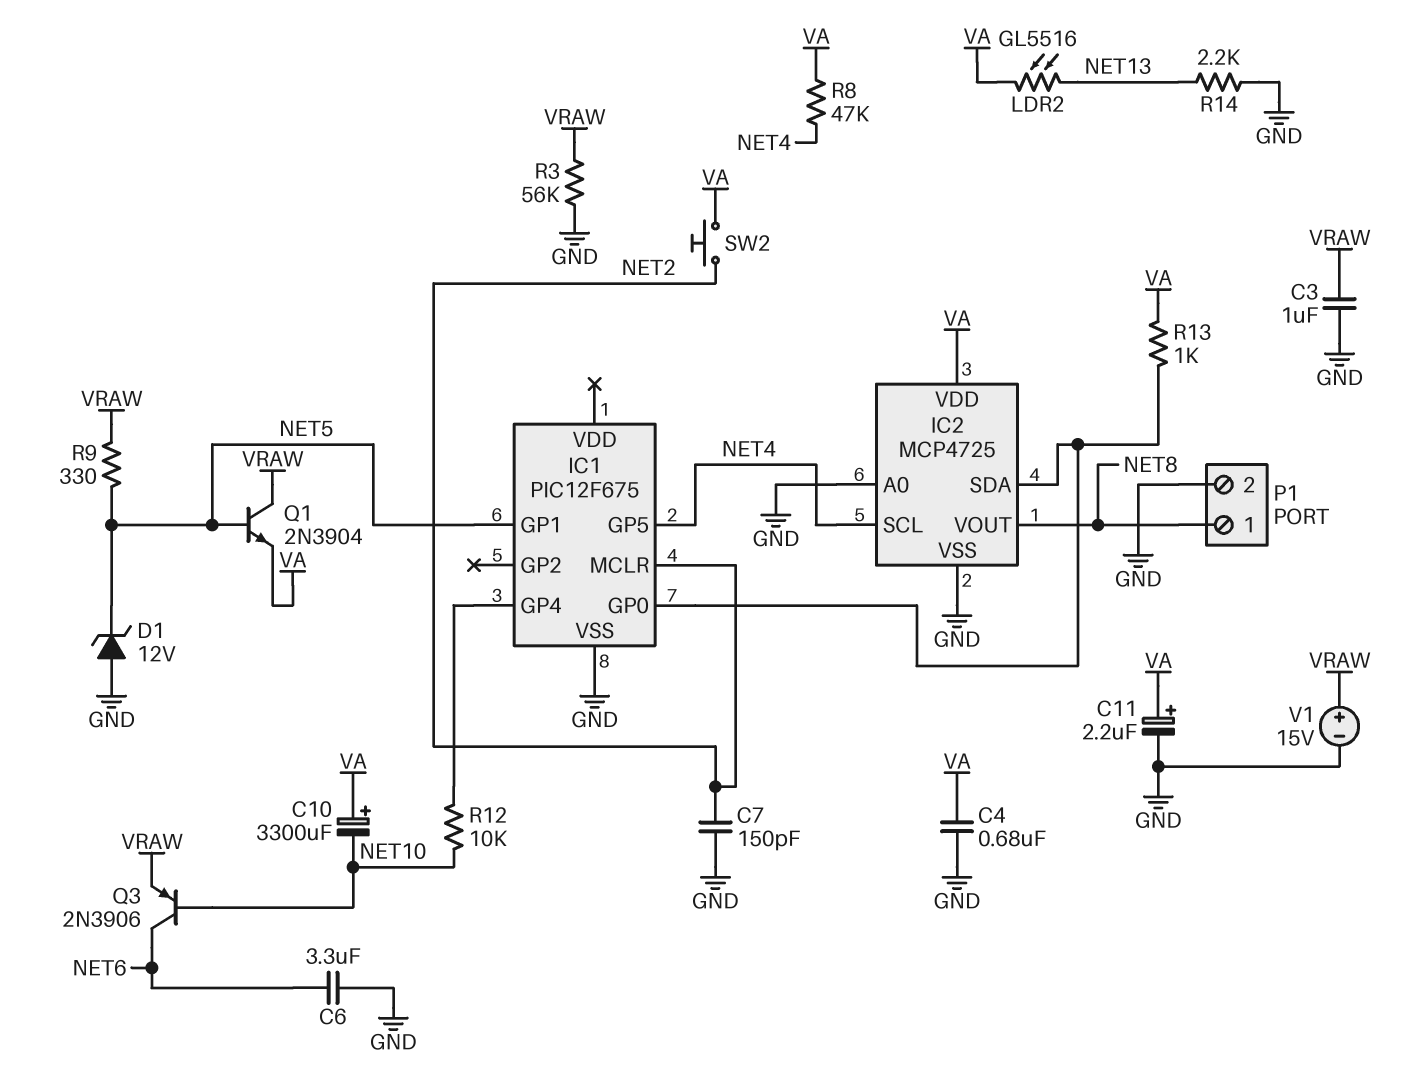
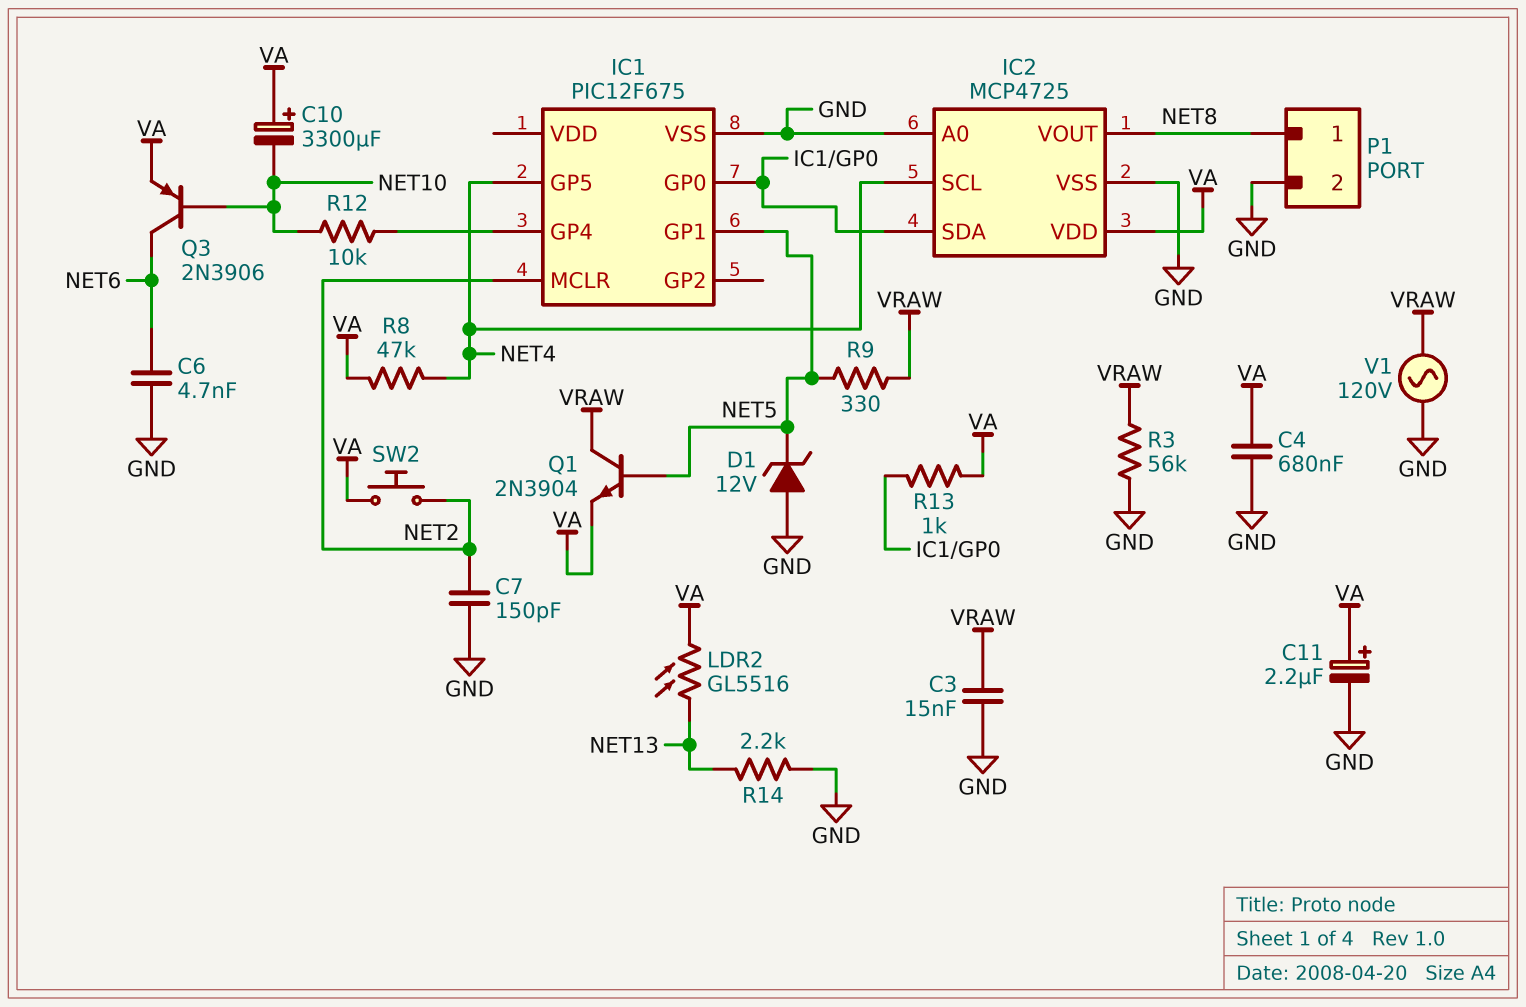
C3: 1uF (GND, VRAW) -> 15nF (GND, VRAW)
C6: 3.3uF (GND, NET6) -> 4.7nF (GND, NET6)
Q3: PNP 2N3906 (B NET10, C NET6, E VRAW) -> PNP 2N3906 (B NET10, C NET6, E VA)
V1: 15V (plus VRAW, minus GND) -> AC 120V (GND, VRAW)

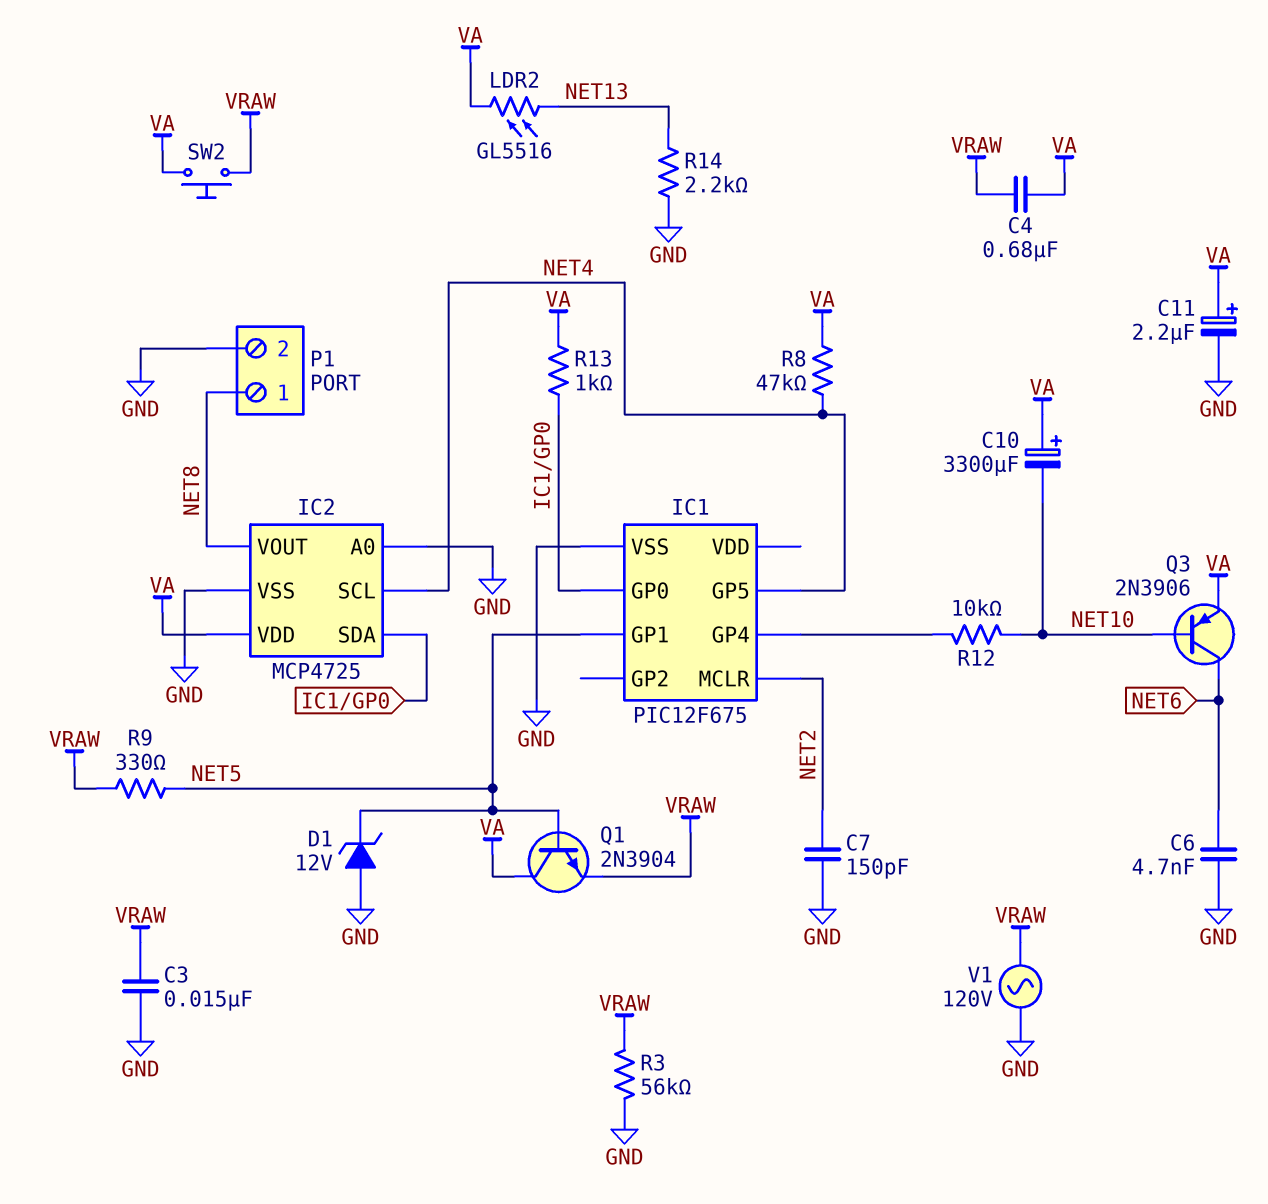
C4: 680nF (GND, VA) -> 680nF (VA, VRAW)
Q1: NPN 2N3904 (B NET5, C VRAW, E VA) -> NPN 2N3904 (B NET5, C VA, E VRAW)
SW2: button (NET2, VA) -> button (VA, VRAW)

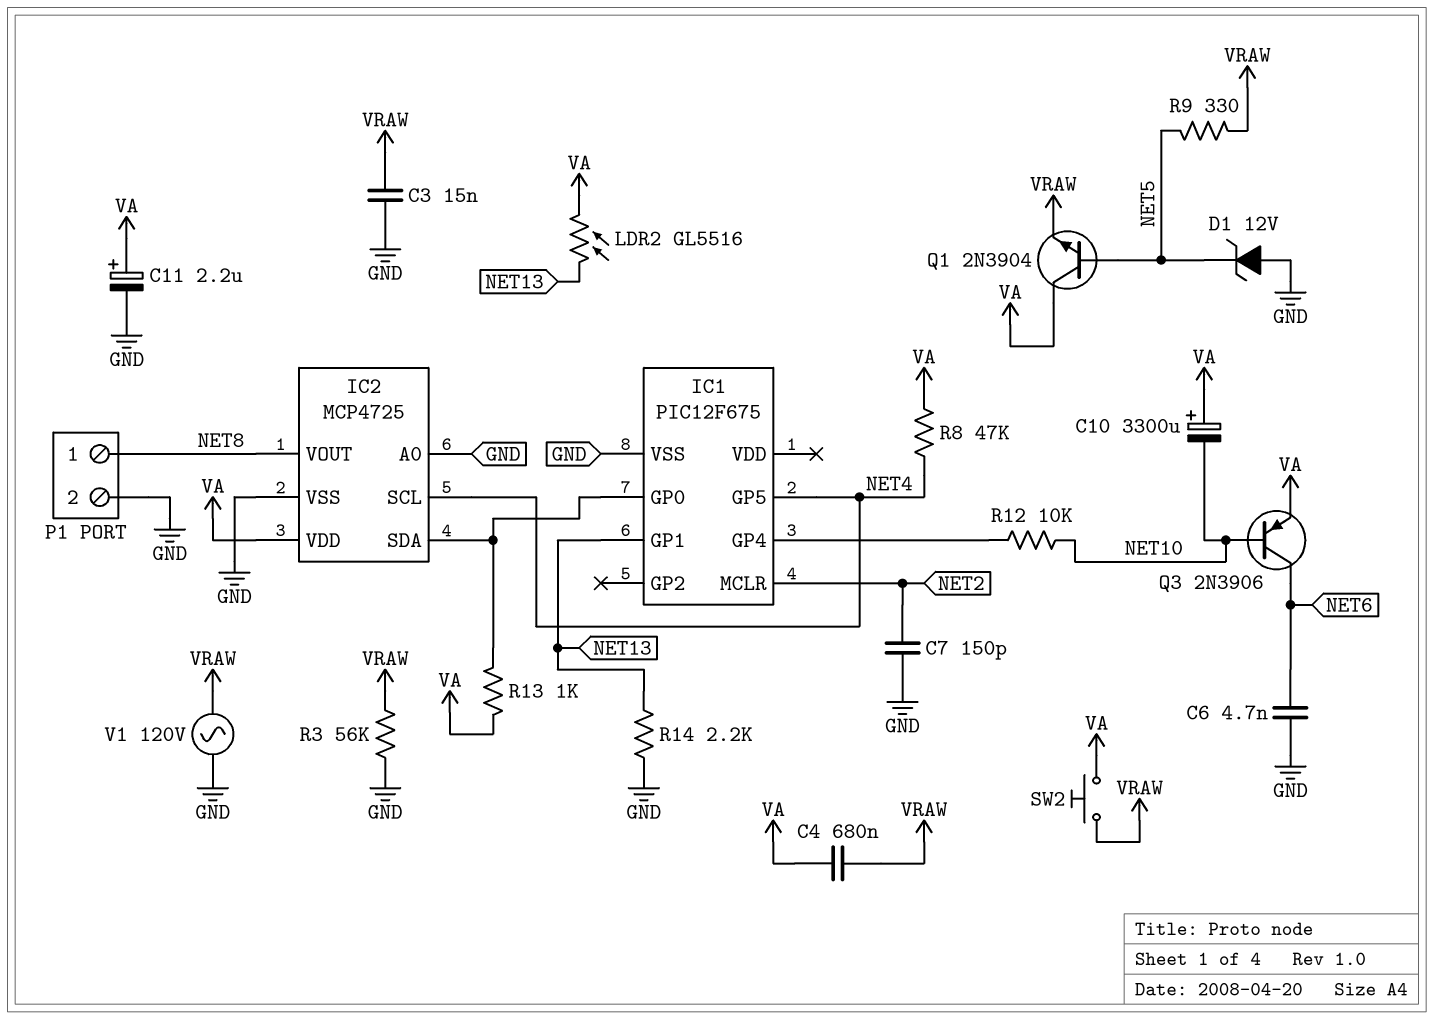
IC1 pin GP1: NET5 -> NET13

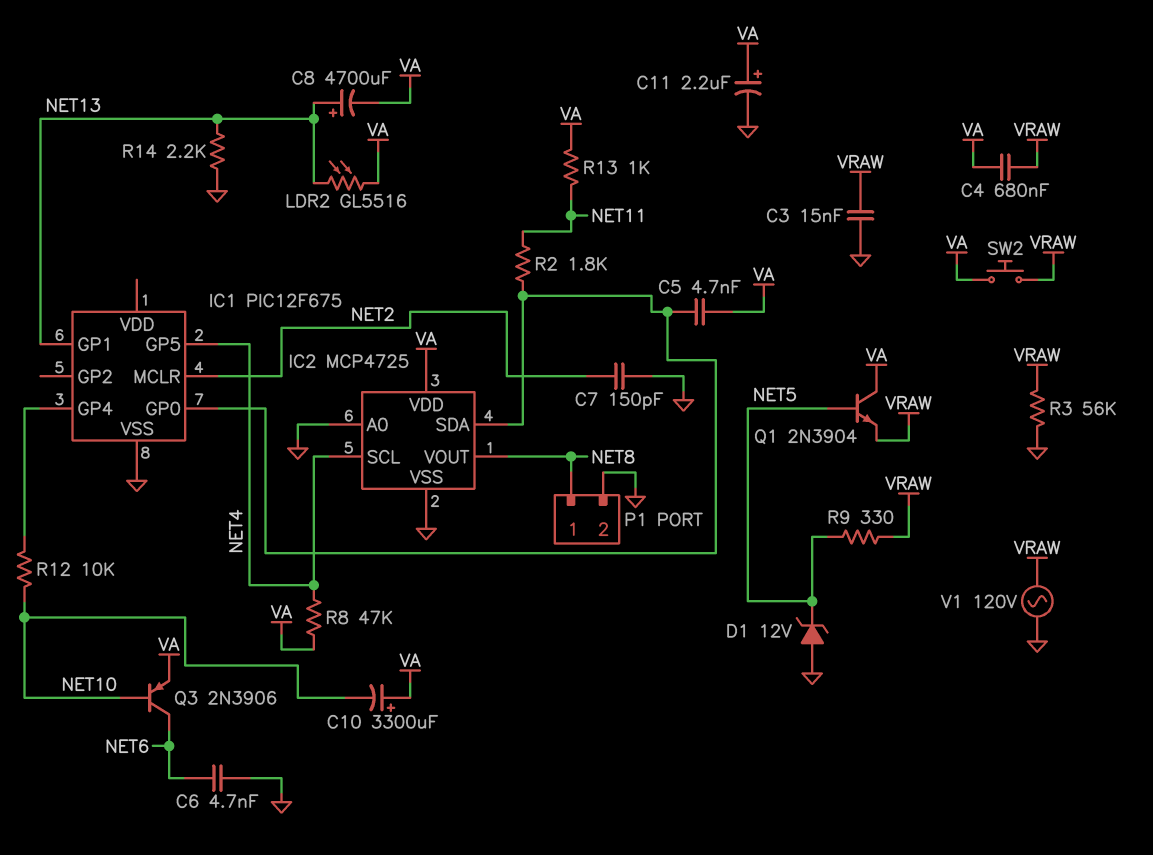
C5: none -> 4.7nF (IC1/GP0, VA)
C8: none -> 4700uF (plus NET13, minus VA)
R2: none -> 1.8k (IC1/GP0, NET11)
R13: 1k (IC1/GP0, VA) -> 1k (NET11, VA)

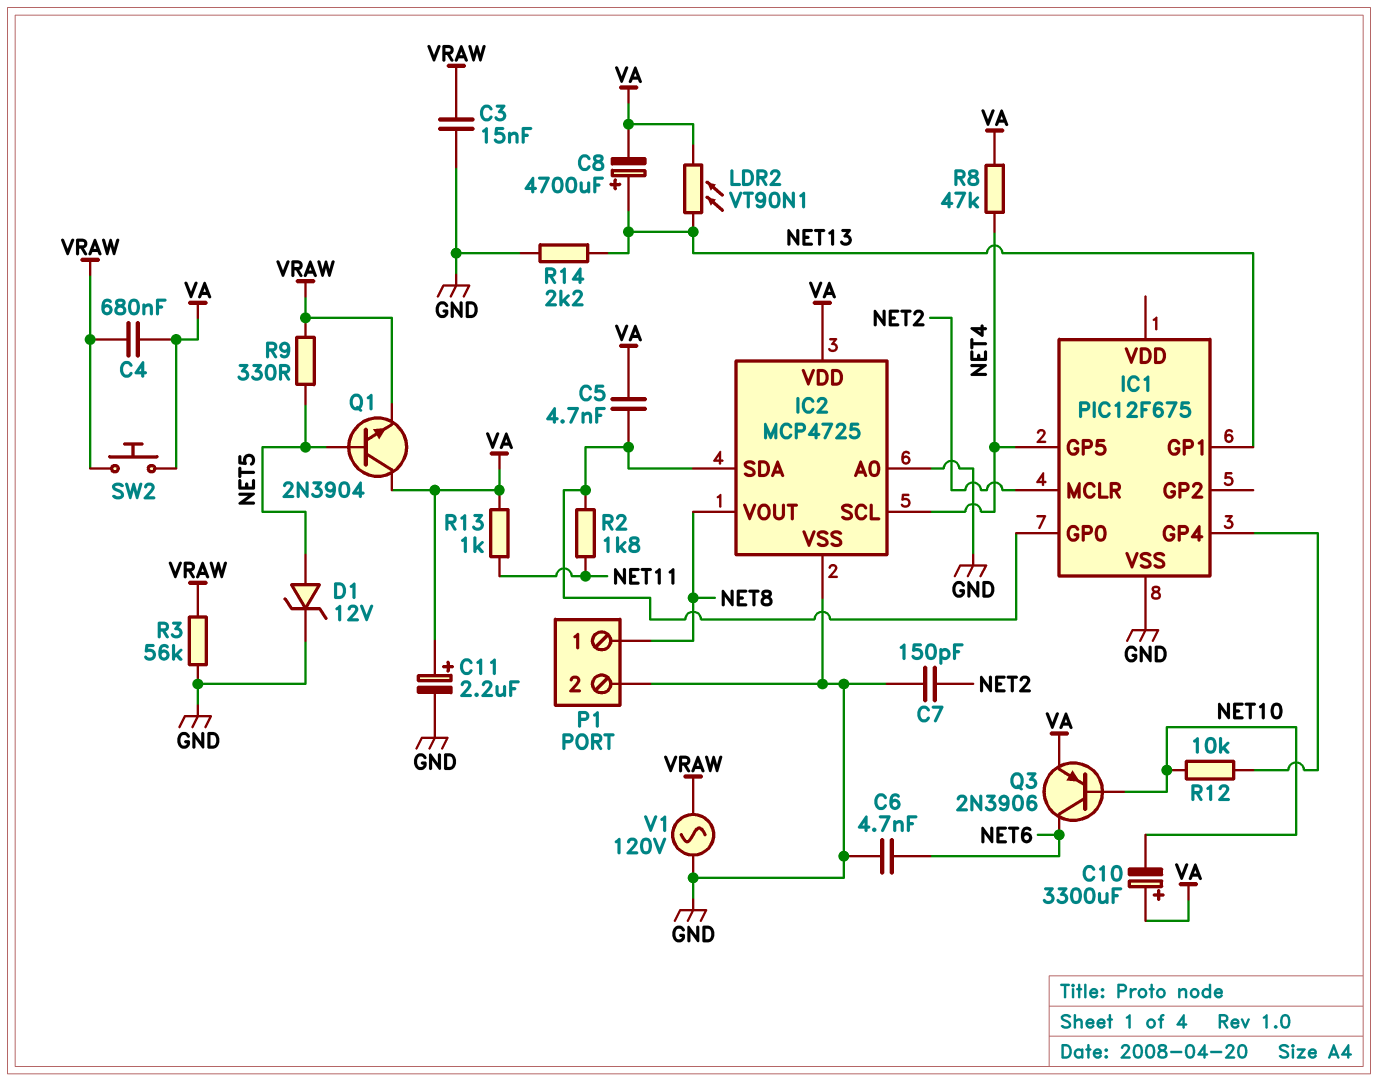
D1: zener 12V (A GND, K NET5) -> zener 12V (A NET5, K GND)
LDR2: GL5516 (NET13, VA) -> VT90N1 (NET13, VA)

